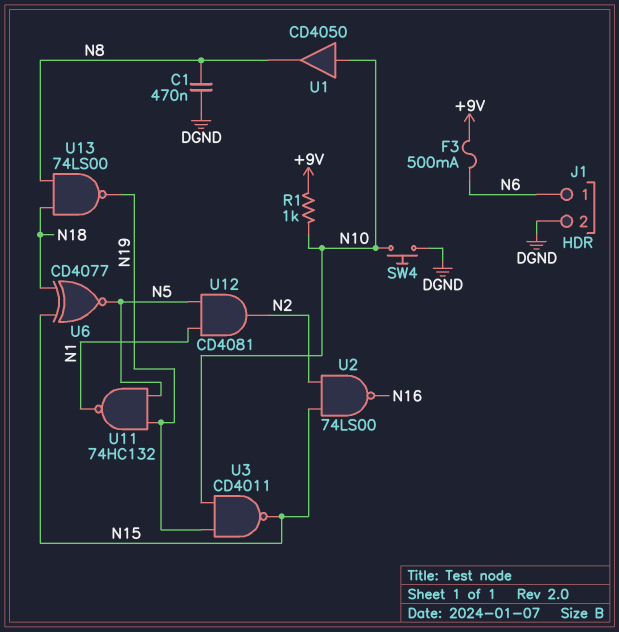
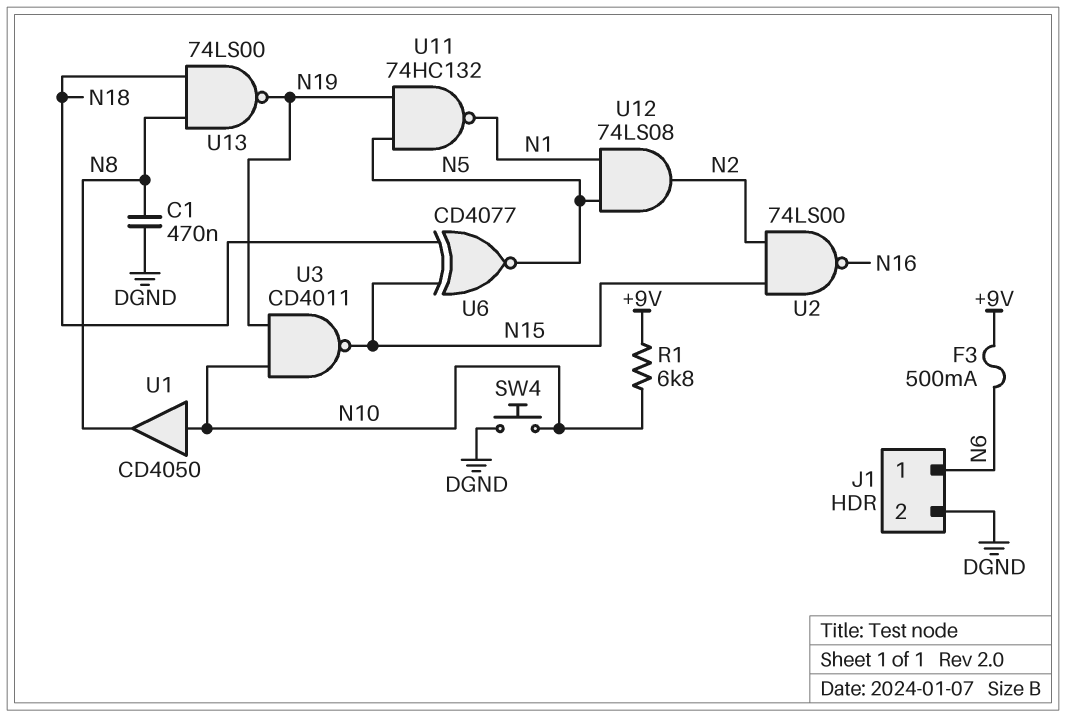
R1: 1k (+9V, N10) -> 6.8k (+9V, N10)
U12: AND CD4081 (in N1, in N5, out N2) -> AND 74LS08 (in N1, in N5, out N2)

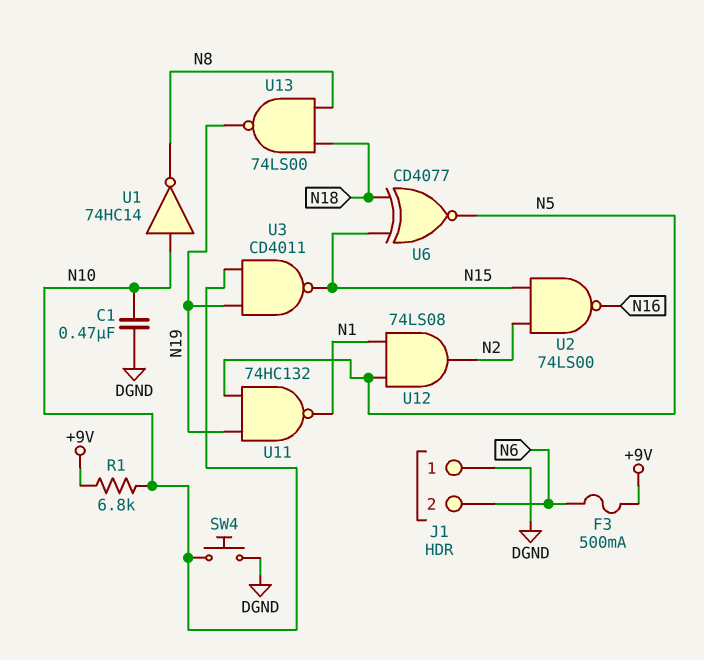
C1: 470nF (DGND, N8) -> 470nF (DGND, N10)
J1 pin 1: N6 -> DGND
J1 pin 2: DGND -> N6
U1: buffer CD4050 (in N10, out N8) -> NOT 74HC14 (in N10, out N8)

